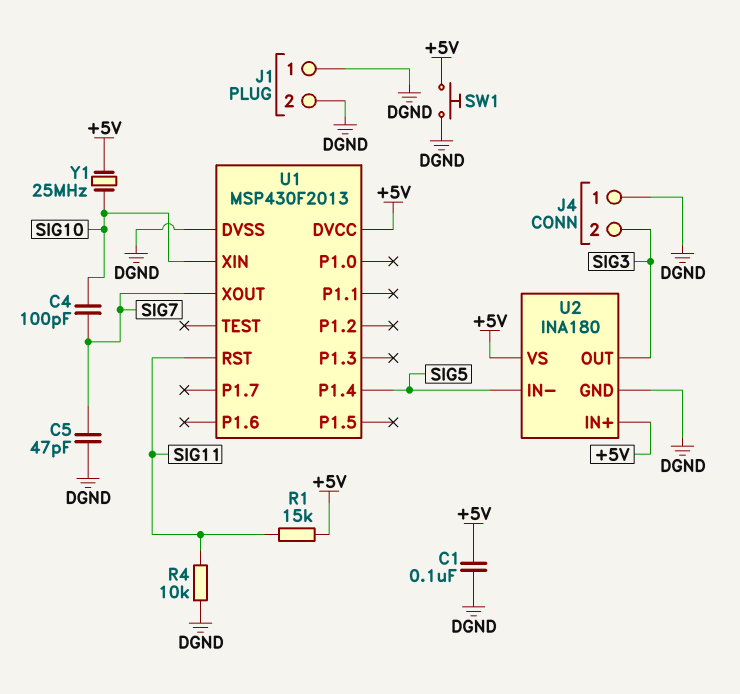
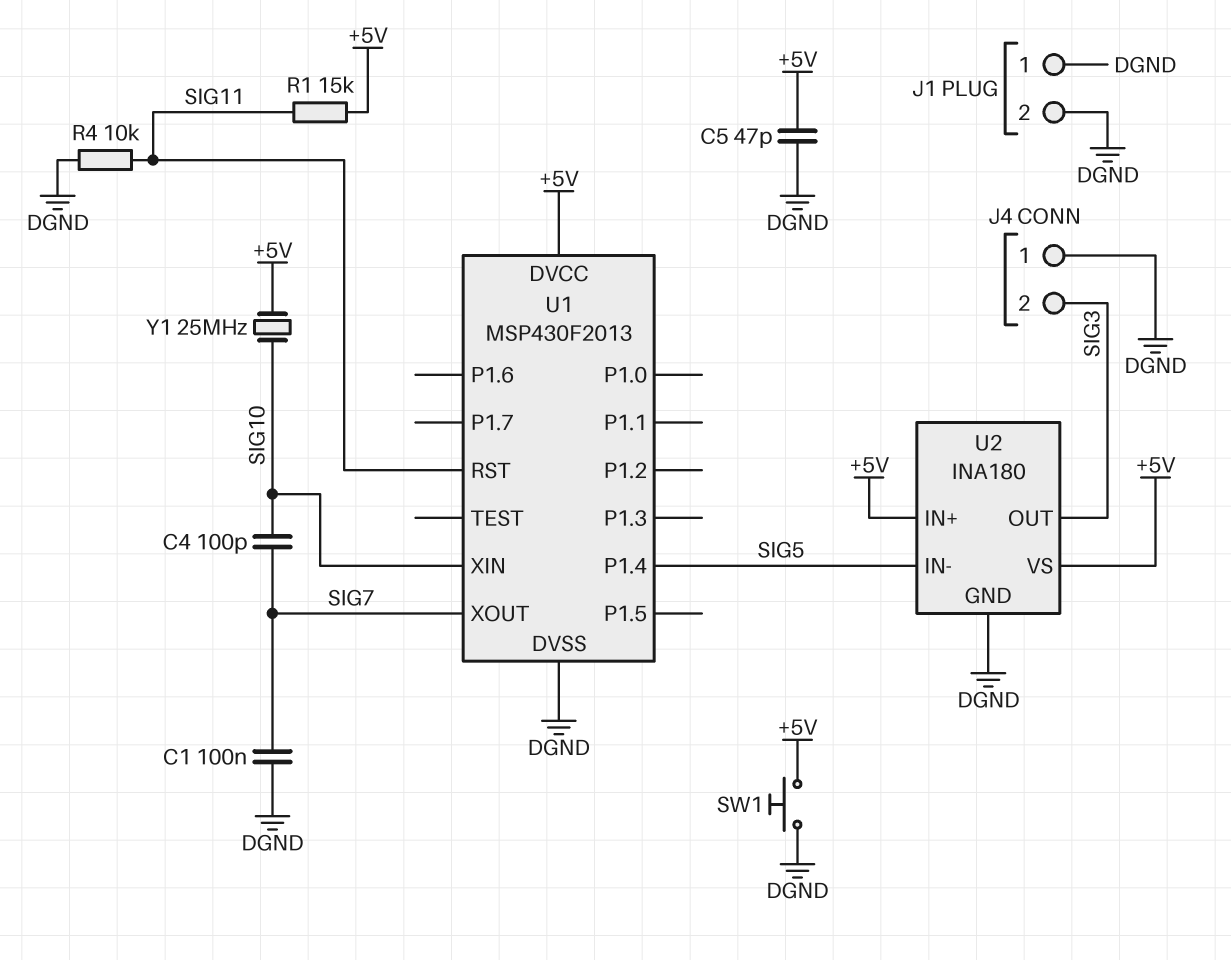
C1: 100nF (+5V, DGND) -> 100nF (DGND, SIG7)
C5: 47pF (DGND, SIG7) -> 47pF (+5V, DGND)

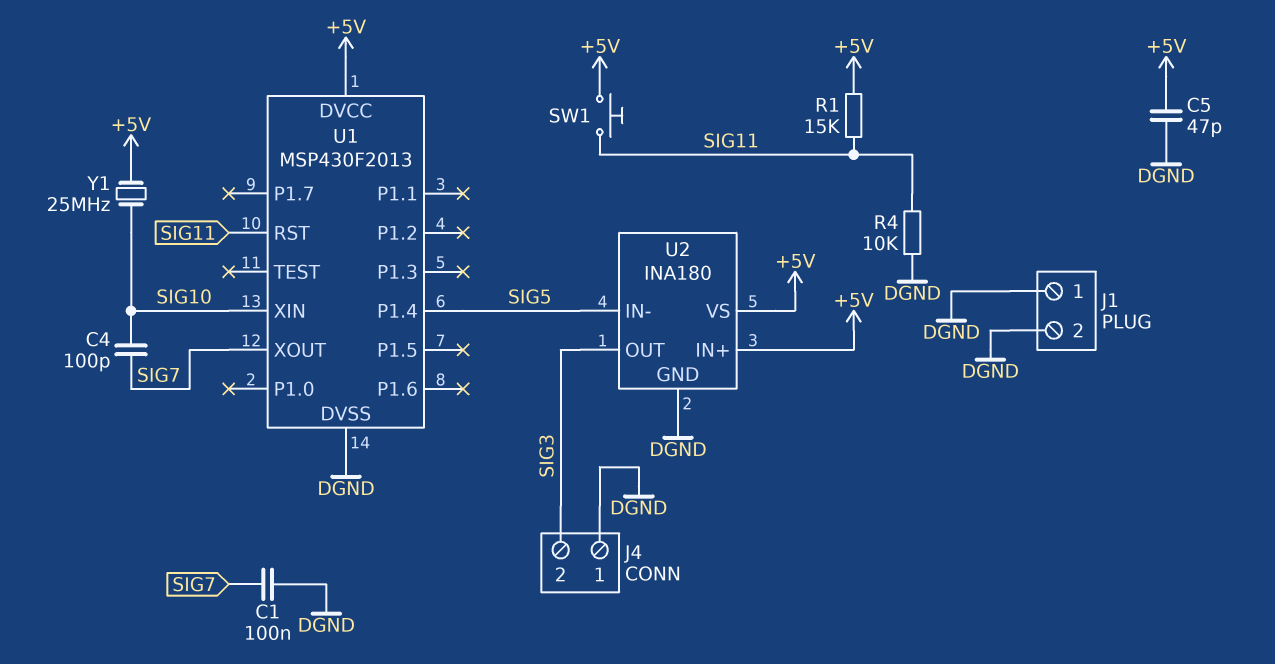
SW1: button (+5V, DGND) -> button (+5V, SIG11)

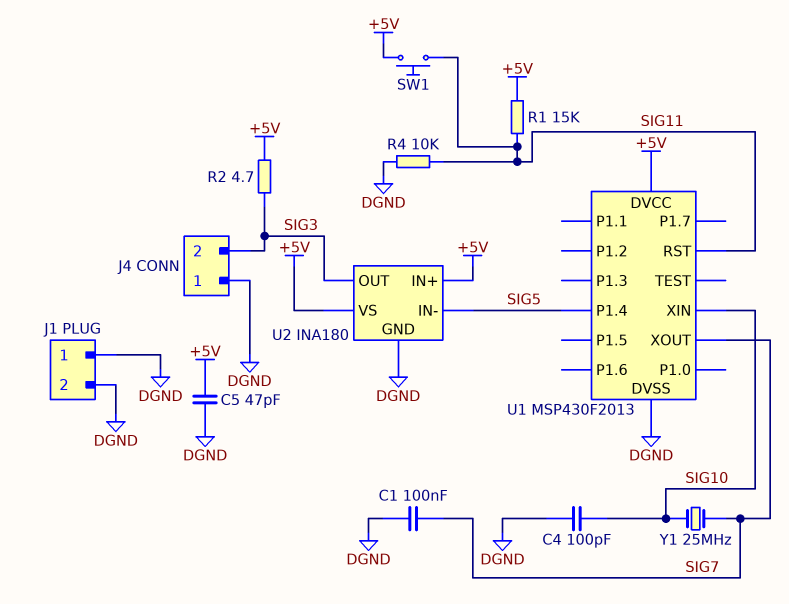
C4: 100pF (SIG7, SIG10) -> 100pF (DGND, SIG10)
R2: none -> 4.7 (+5V, SIG3)
Y1: 25MHz (+5V, SIG10) -> 25MHz (SIG7, SIG10)

